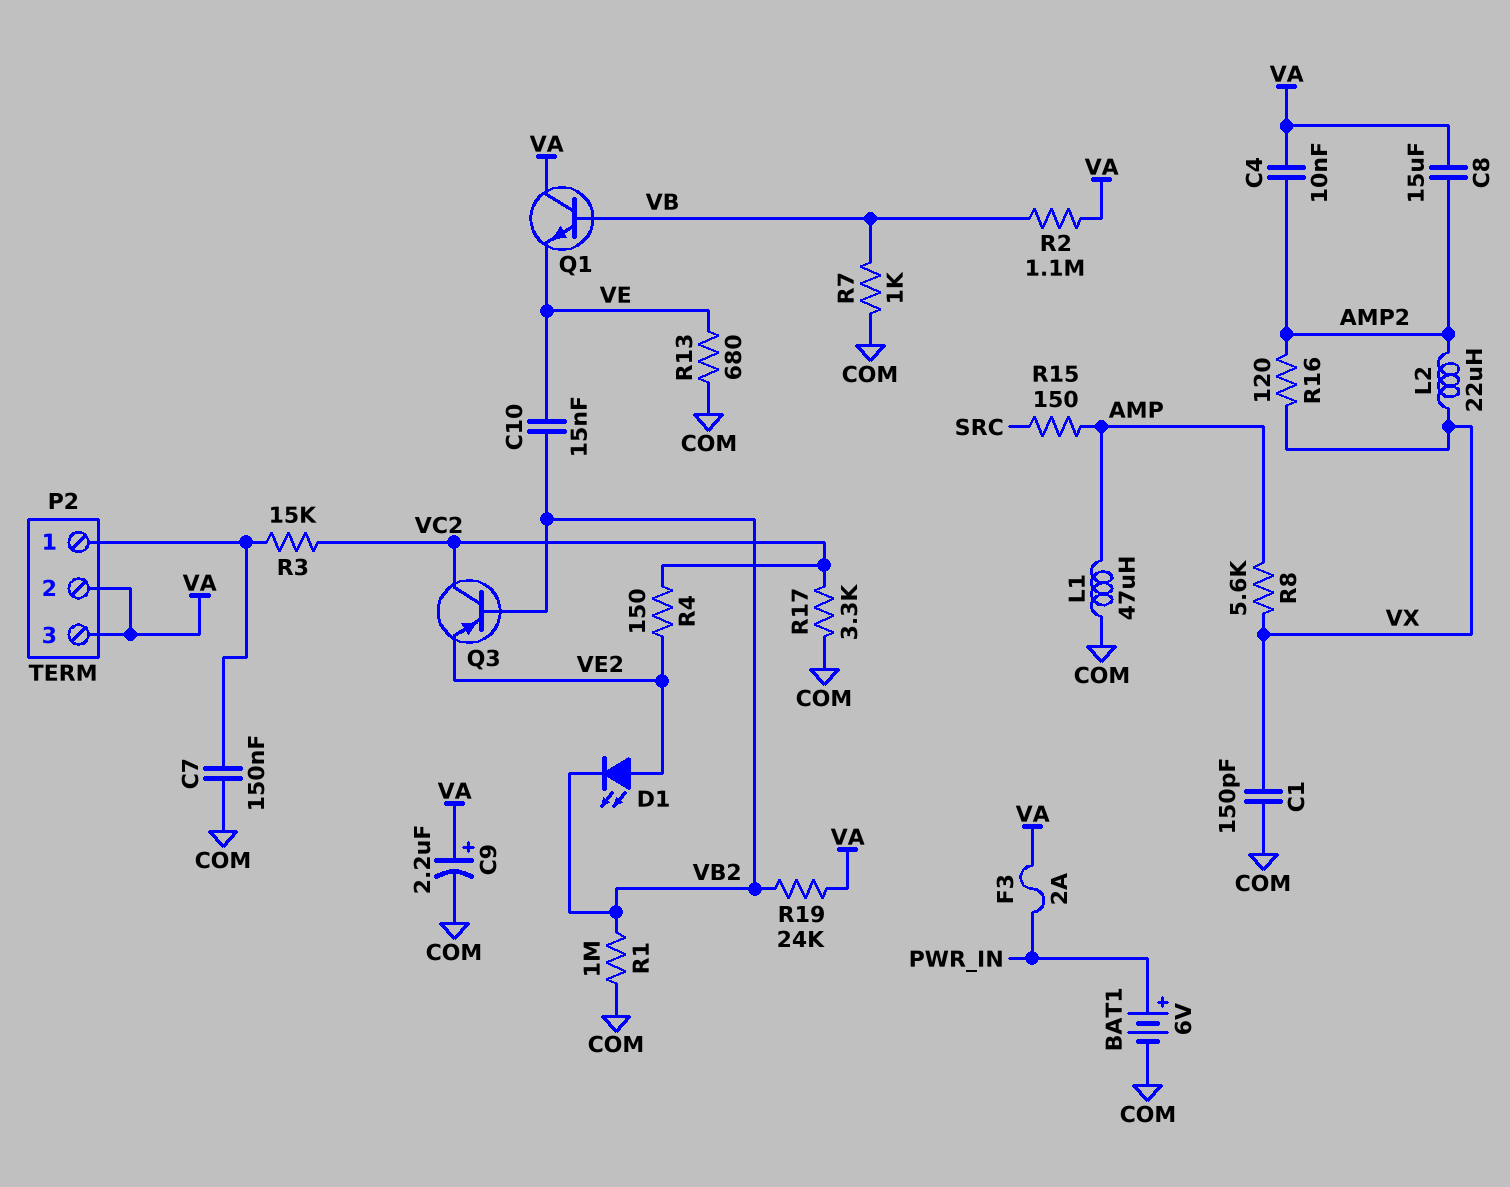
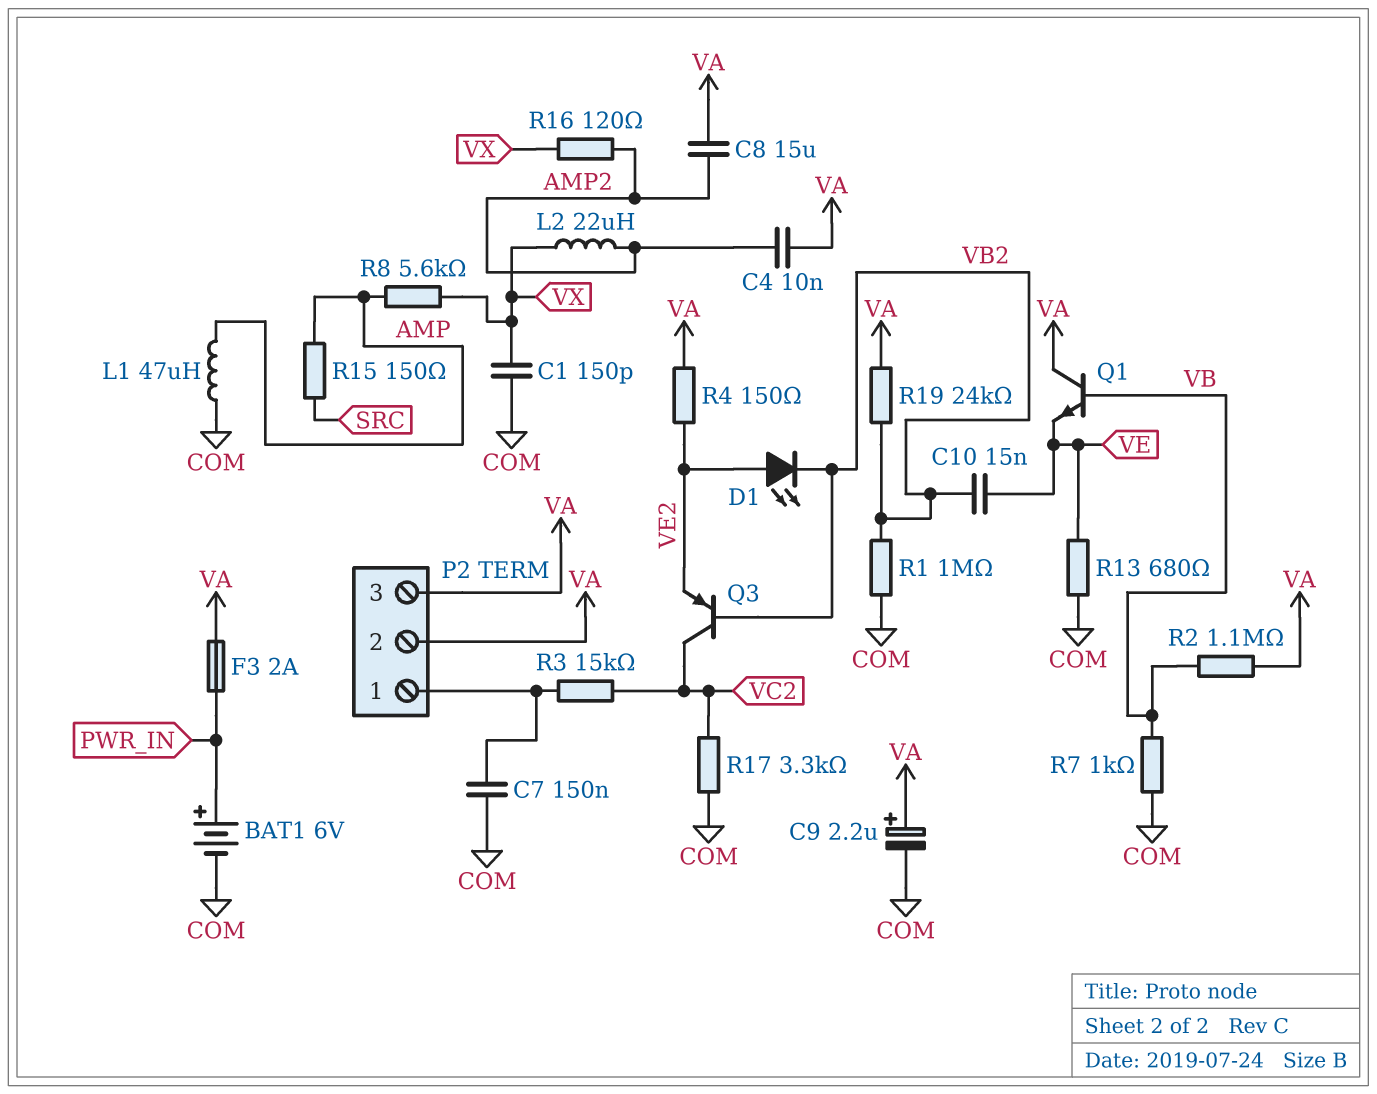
R4: 150 (VC2, VE2) -> 150 (VA, VE2)

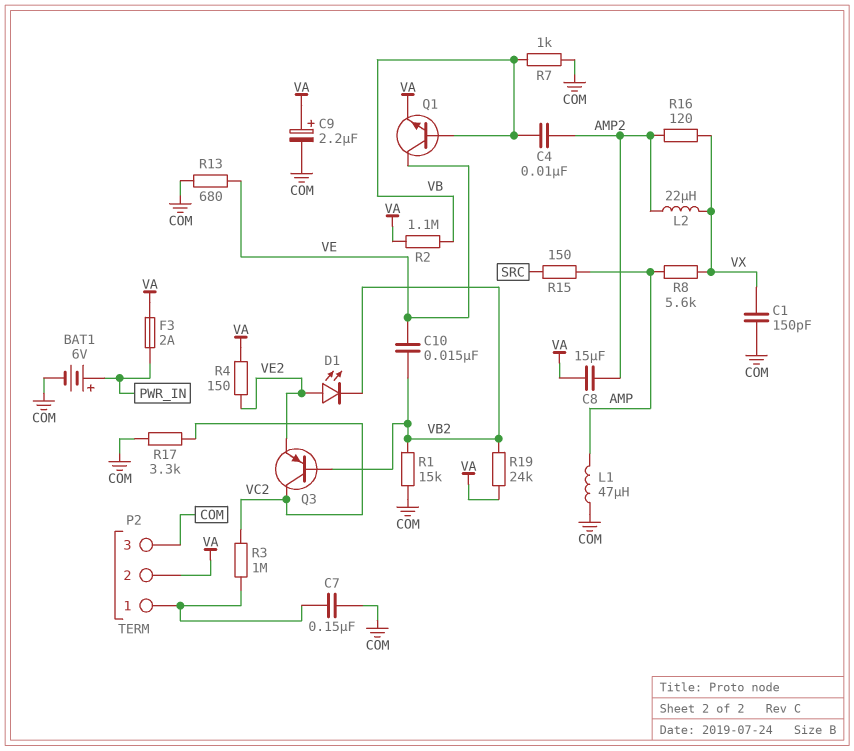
C4: 10nF (AMP2, VA) -> 10nF (AMP2, VB)
P2 pin 3: VA -> COM
Q1: NPN (B VB, C VA, E VE) -> NPN (B VB, C VE, E VA)
R1: 1M (COM, VB2) -> 15k (COM, VB2)
R3: 15k (P2/1, VC2) -> 1M (P2/1, VC2)

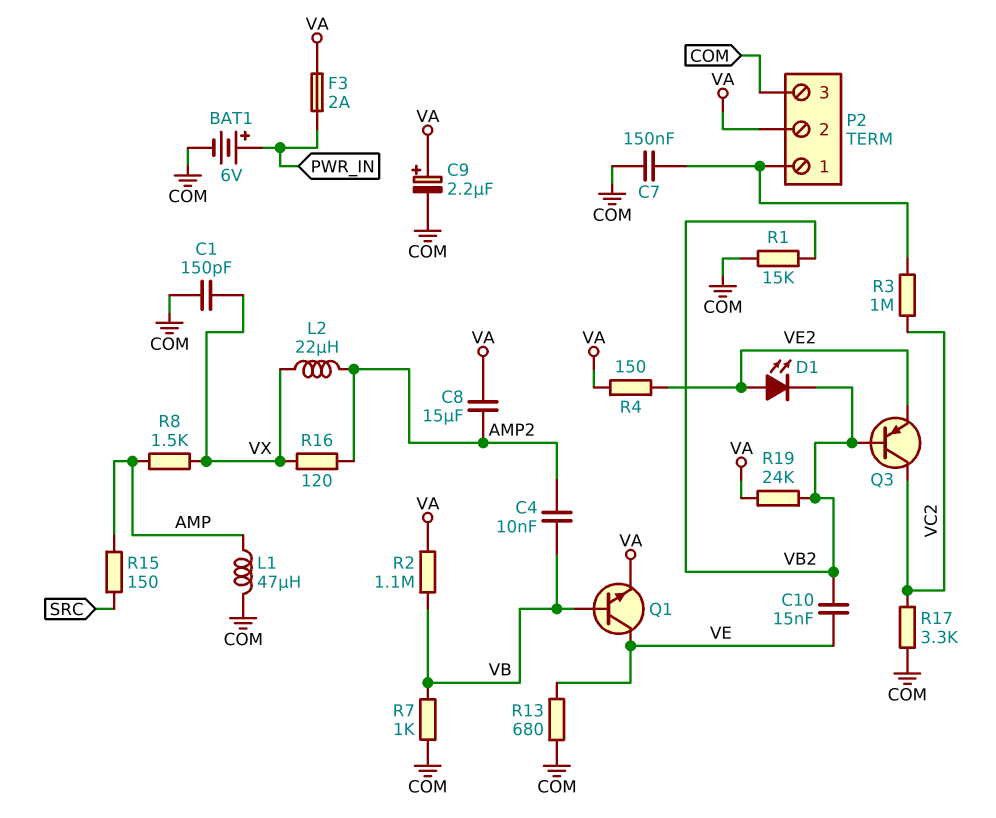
R8: 5.6k (AMP, VX) -> 1.5k (AMP, VX)

